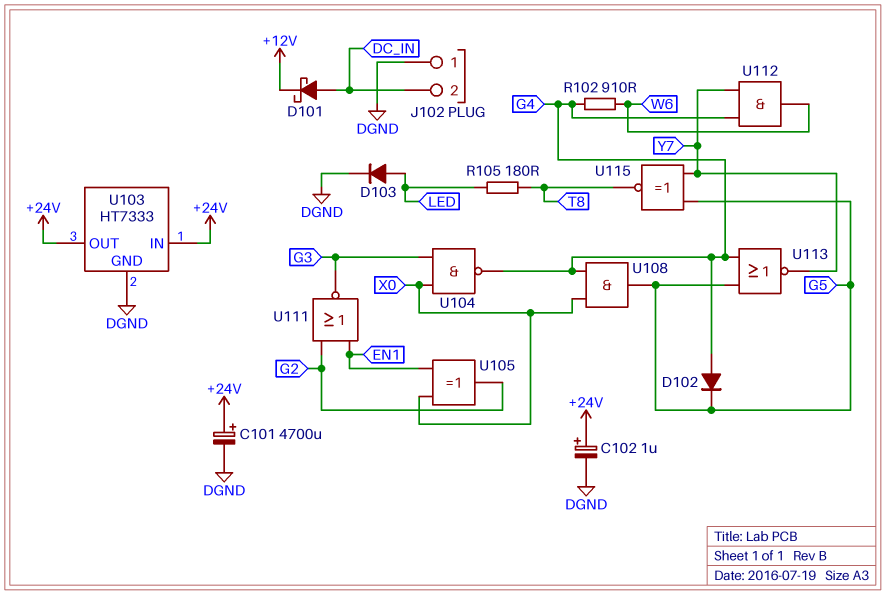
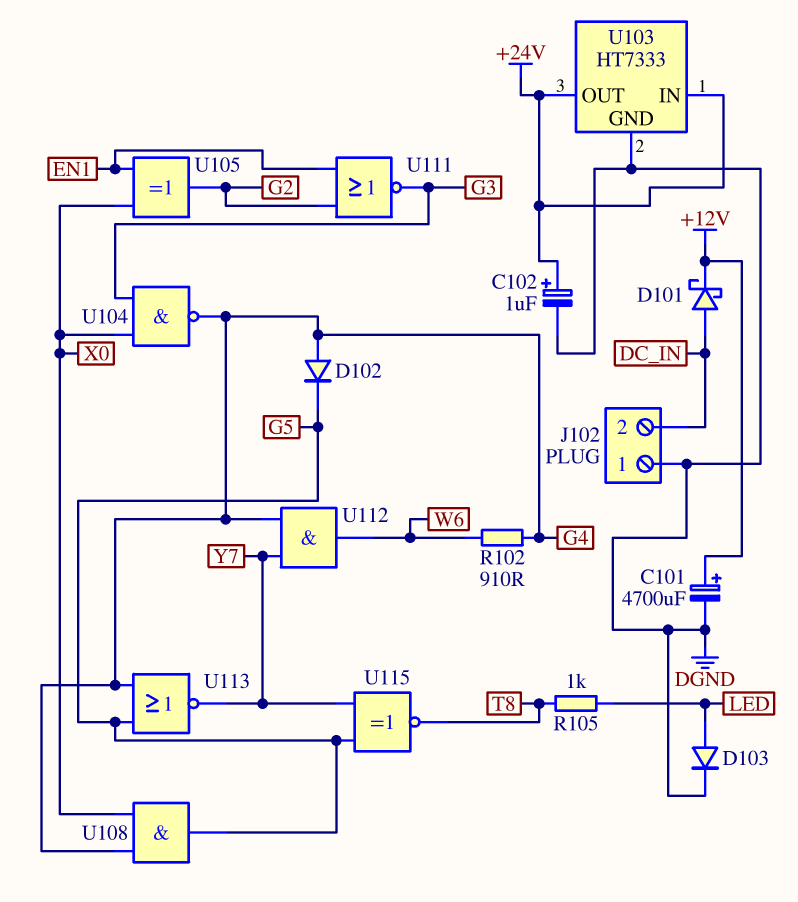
C101: 4700uF (plus +24V, minus DGND) -> 4700uF (plus +12V, minus DGND)
R105: 180 (LED, T8) -> 1k (LED, T8)

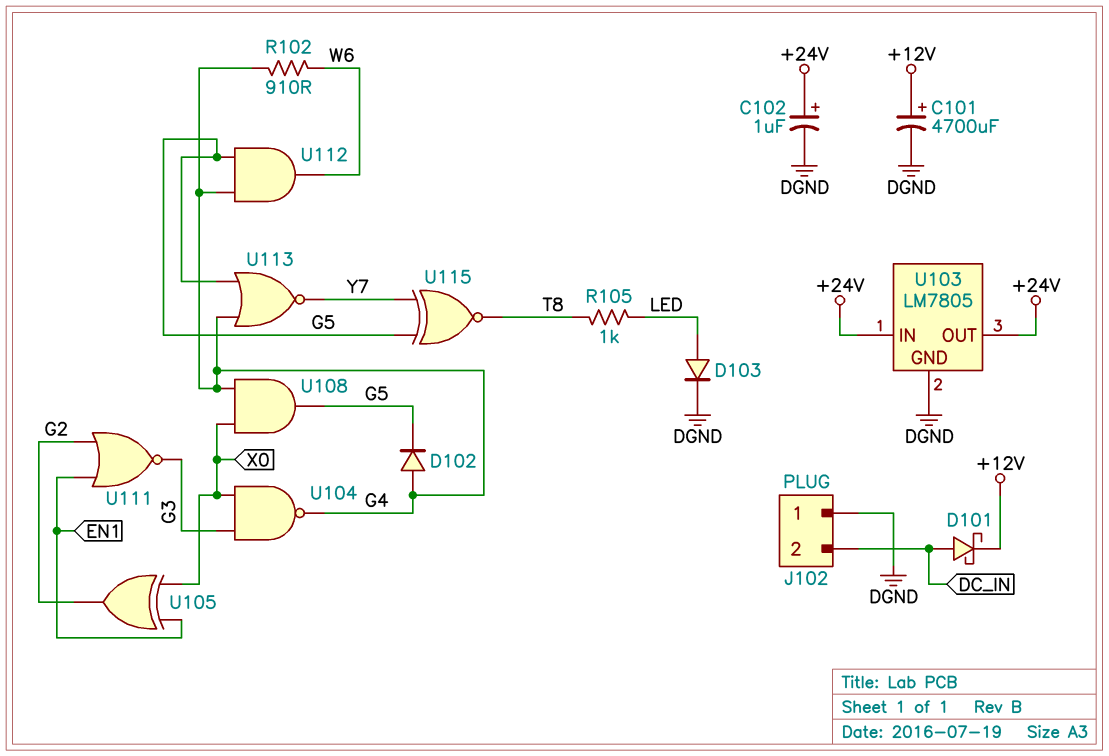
U103: HT7333 -> LM7805
U112: AND (in G4, in Y7, out W6) -> AND (in G4, in G5, out W6)

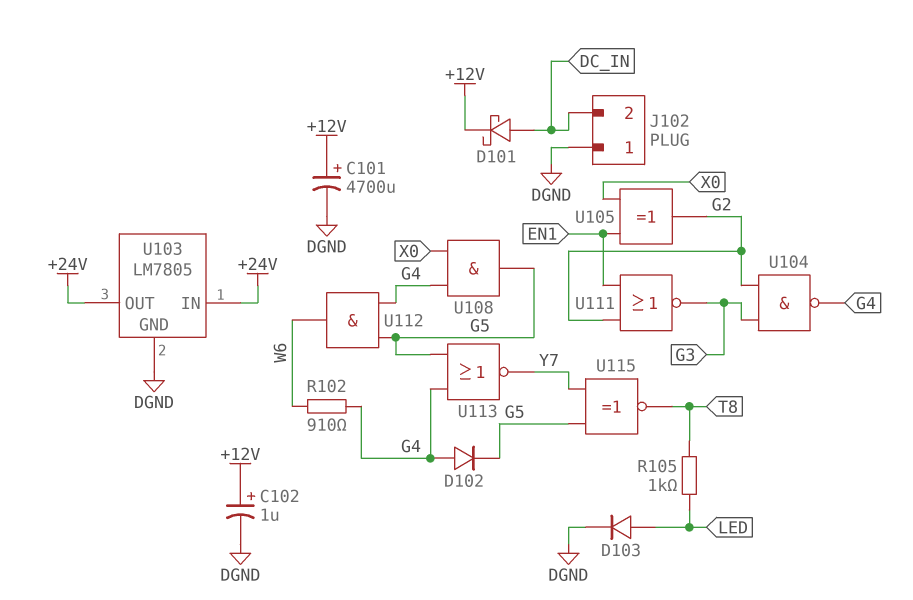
C102: 1uF (plus +24V, minus DGND) -> 1uF (plus +12V, minus DGND)
U104: NAND (in G3, in X0, out G4) -> NAND (in G2, in G3, out G4)

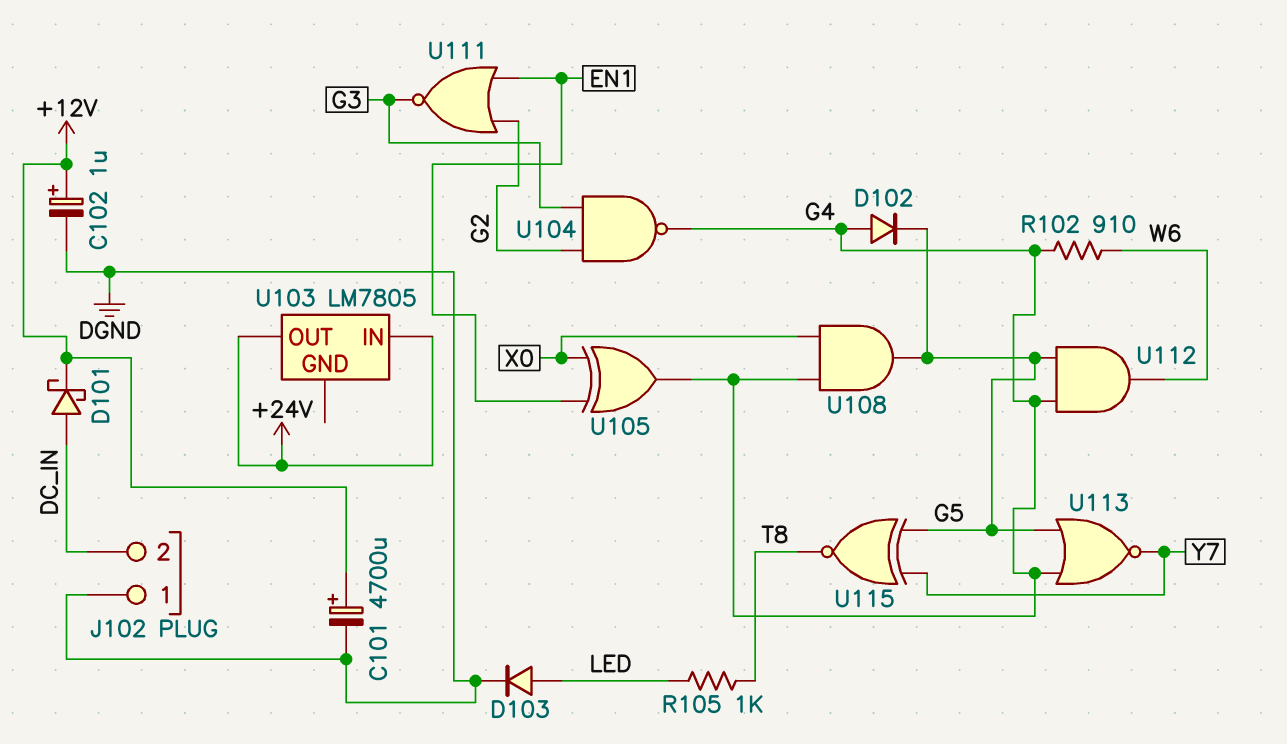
U103 pin GND: DGND -> none
U105: XOR (in EN1, in X0, out G2) -> XOR (in EN1, in X0, out G4)

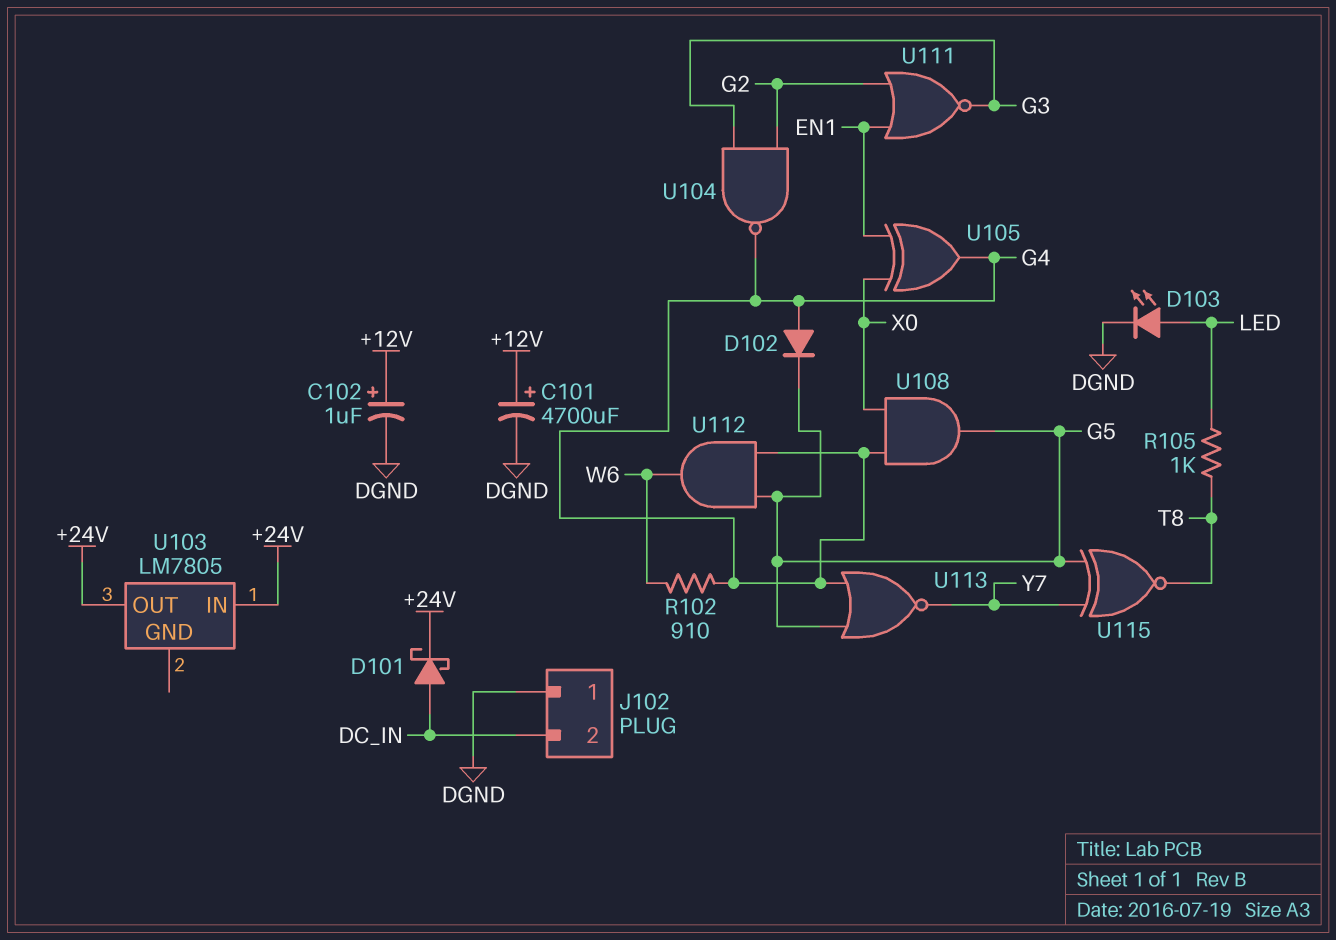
D101: schottky (A DC_IN, K +12V) -> schottky (A DC_IN, K +24V)
D103: diode (A LED, K DGND) -> LED (A LED, K DGND)

